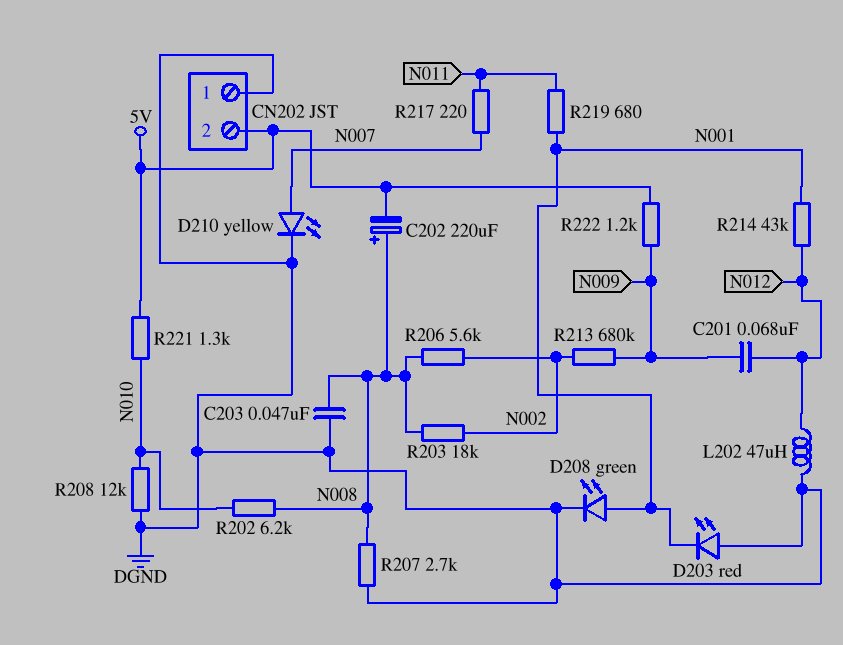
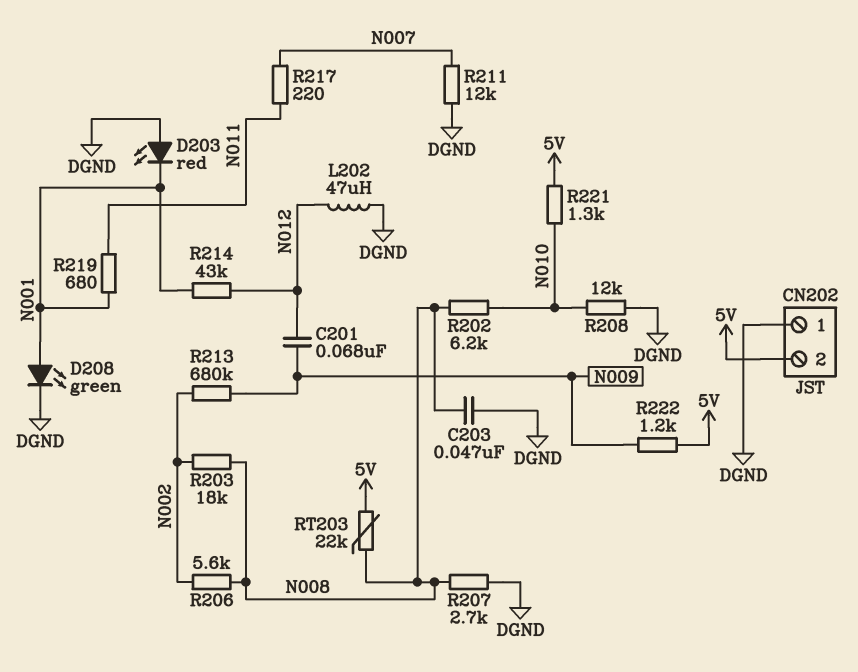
C202: 220uF (plus N008, minus 5V) -> none
D210: LED yellow (A N007, K DGND) -> none
R211: none -> 12k (DGND, N007)
RT203: none -> 22k (5V, N008)

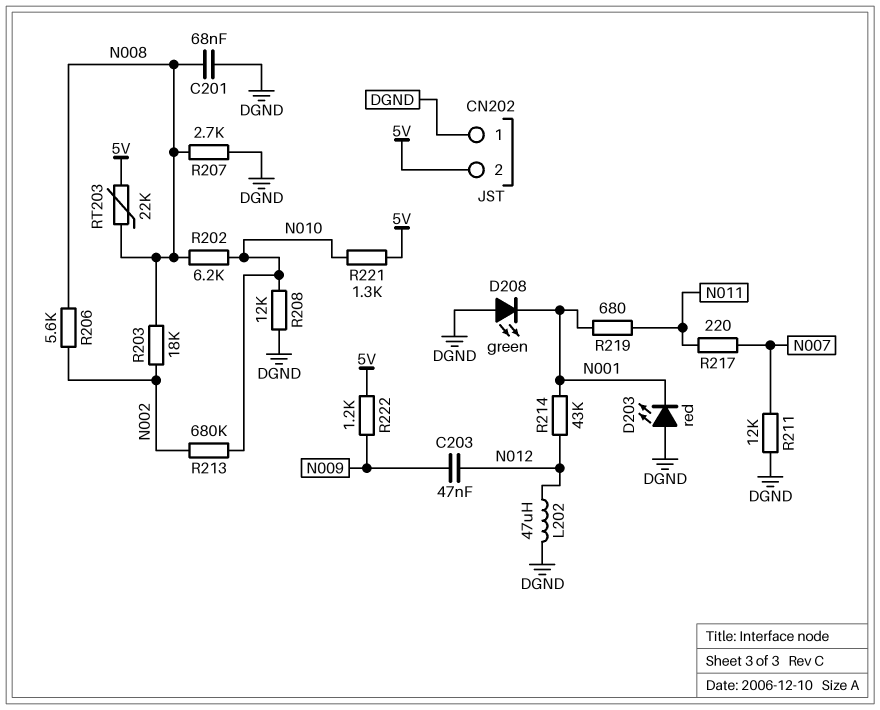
C201: 68nF (N009, N012) -> 68nF (DGND, N008)
C203: 47nF (DGND, N008) -> 47nF (N009, N012)
D208: LED green (A N001, K DGND) -> LED green (A DGND, K N001)
R213: 680k (N002, N009) -> 680k (N002, N010)

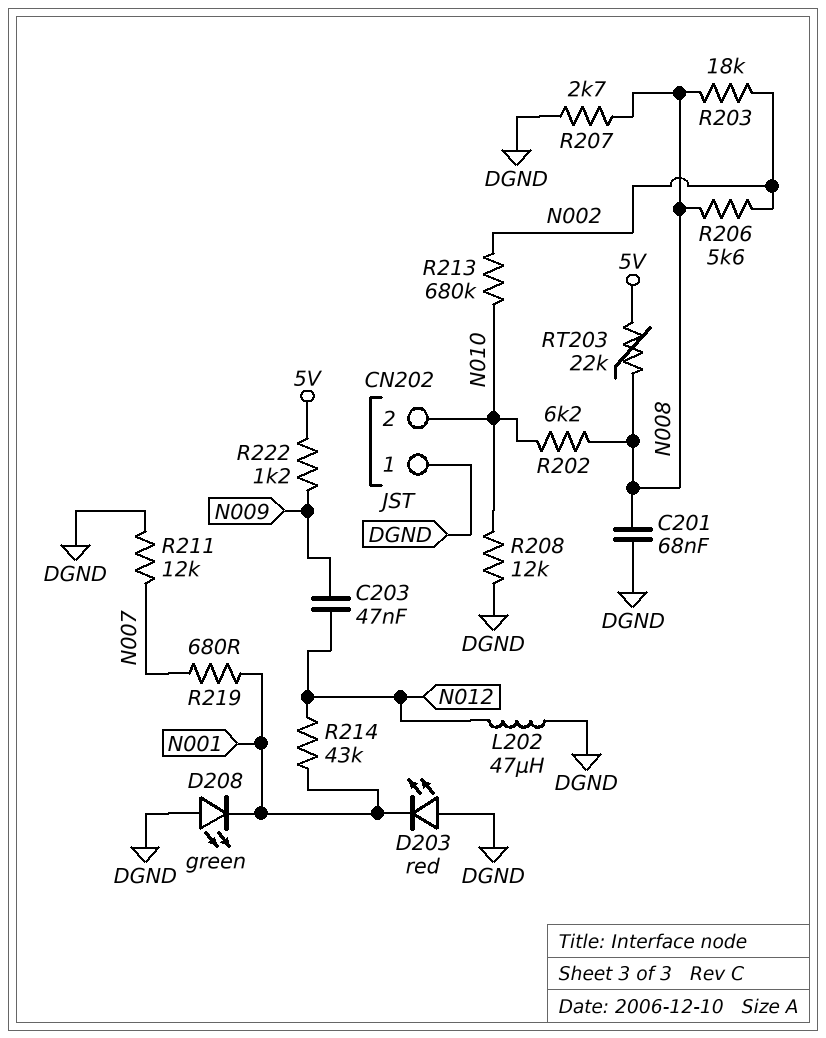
CN202 pin 2: 5V -> N010
R217: 220 (N007, N011) -> none
R219: 680 (N001, N011) -> 680 (N001, N007)
R221: 1.3k (5V, N010) -> none

